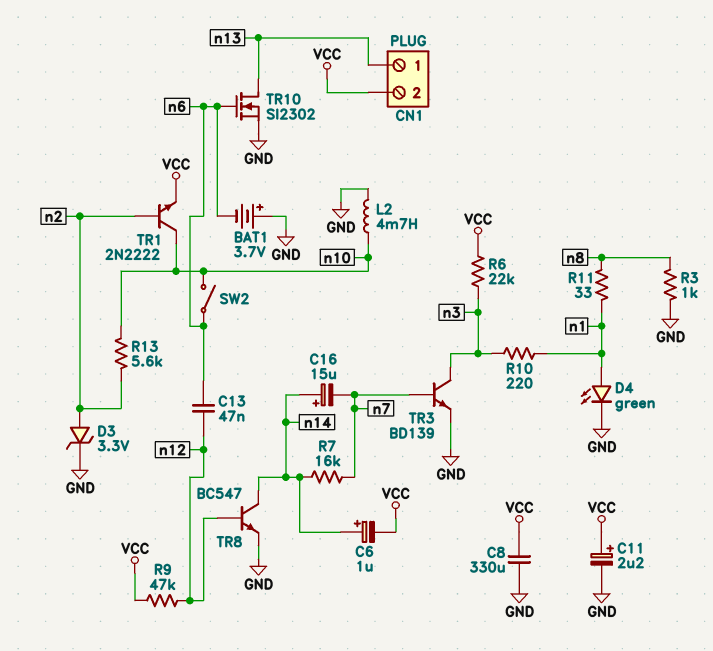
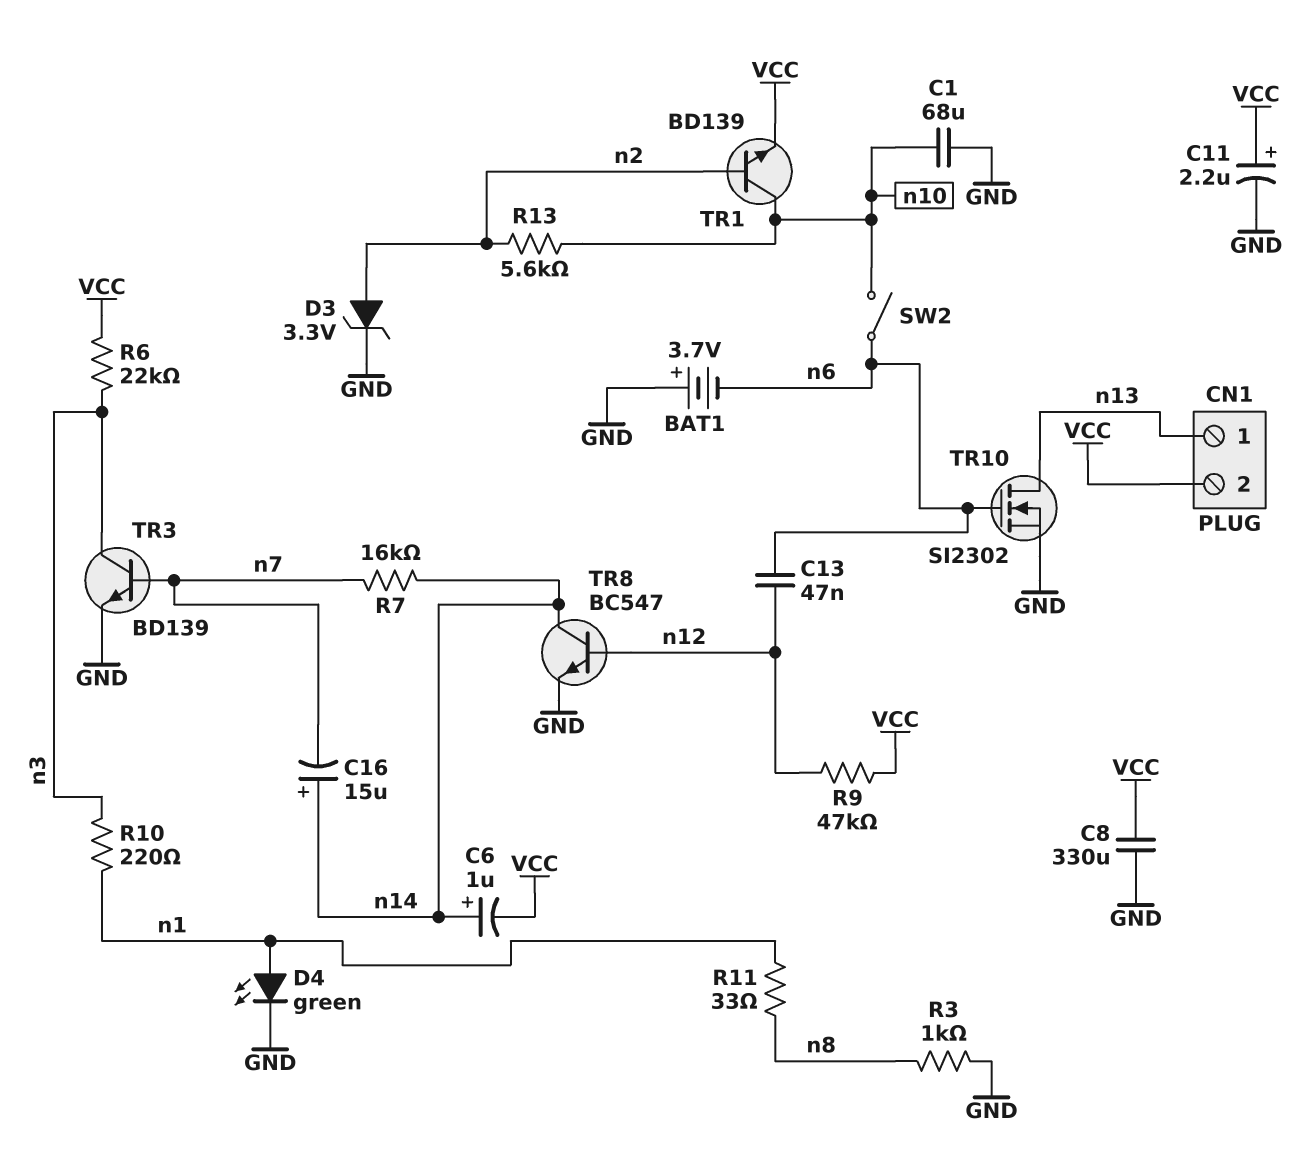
C1: none -> 68uF (GND, n10)
L2: 4.7mH (GND, n10) -> none
TR1: NPN 2N2222 (B n2, C n10, E VCC) -> NPN BD139 (B n2, C n10, E VCC)

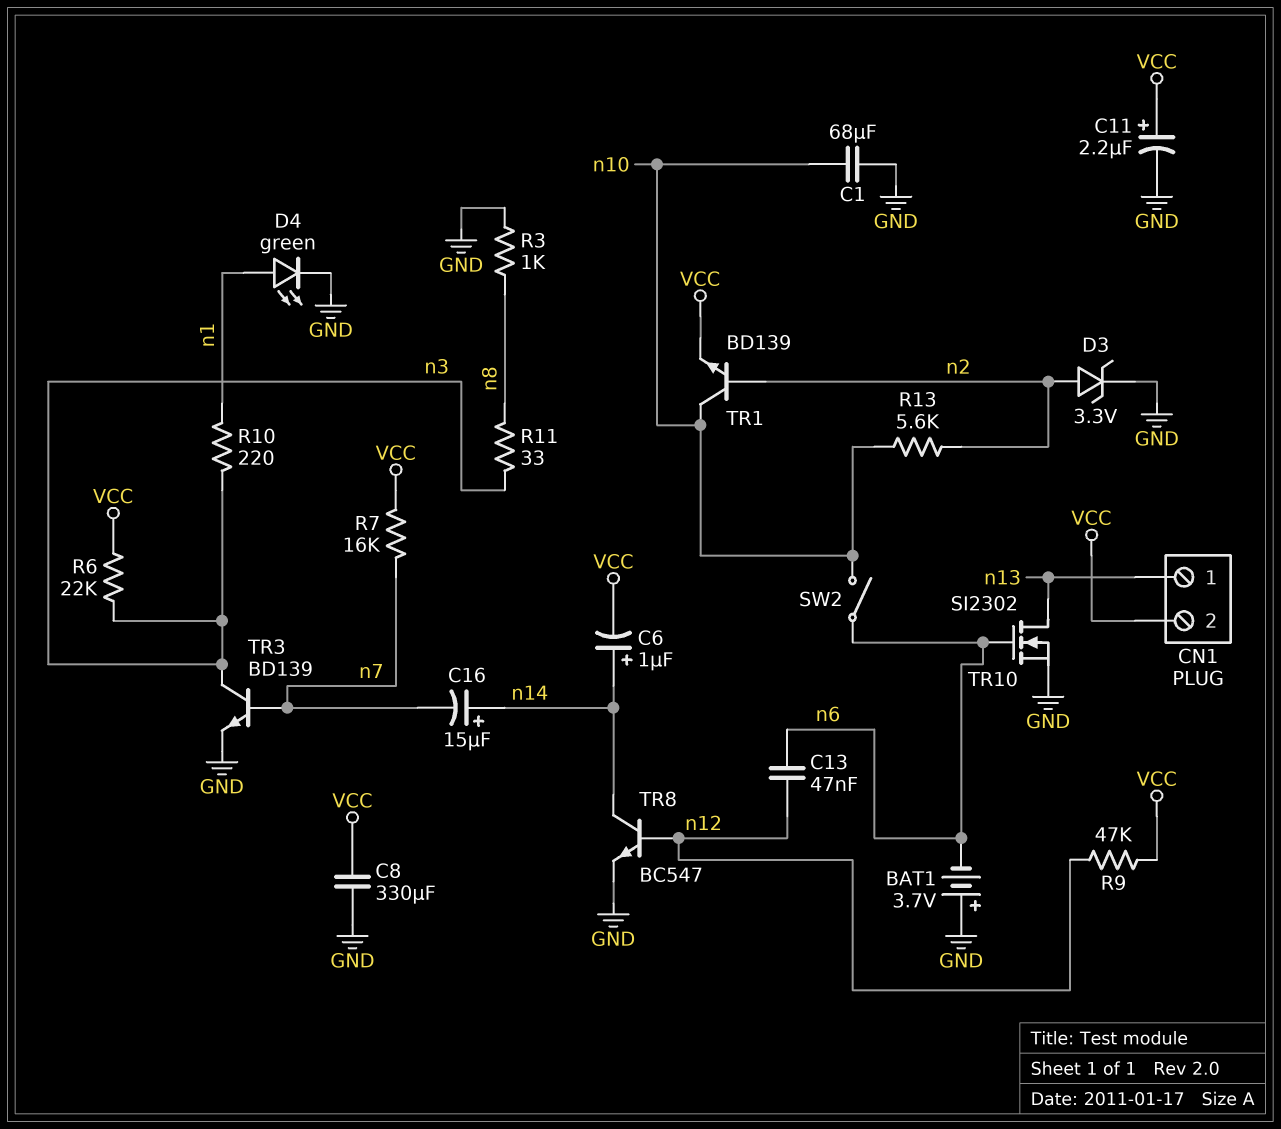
R7: 16k (n7, n14) -> 16k (VCC, n7)
R11: 33 (n1, n8) -> 33 (n3, n8)

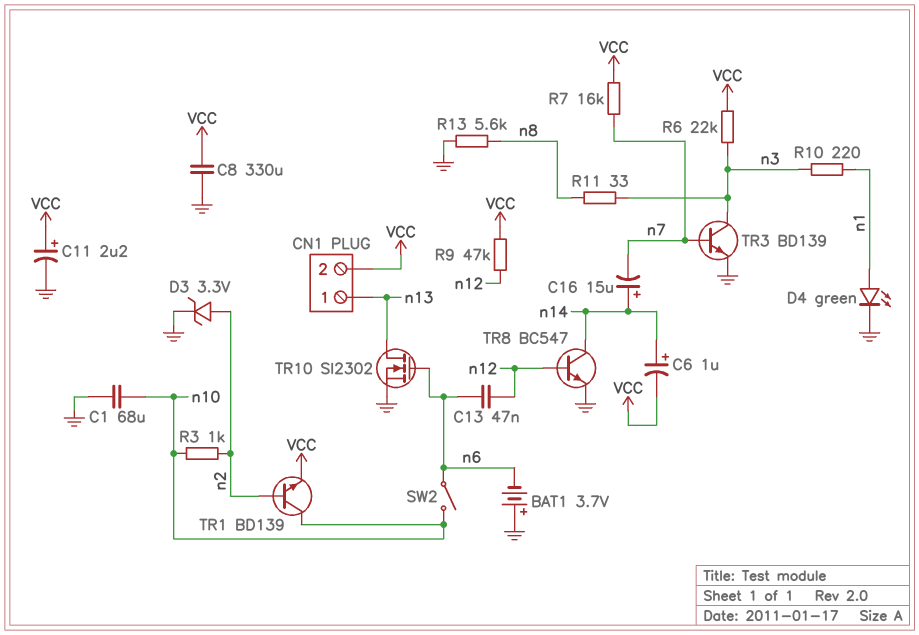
R3: 1k (GND, n8) -> 1k (n2, n10)
R13: 5.6k (n2, n10) -> 5.6k (GND, n8)

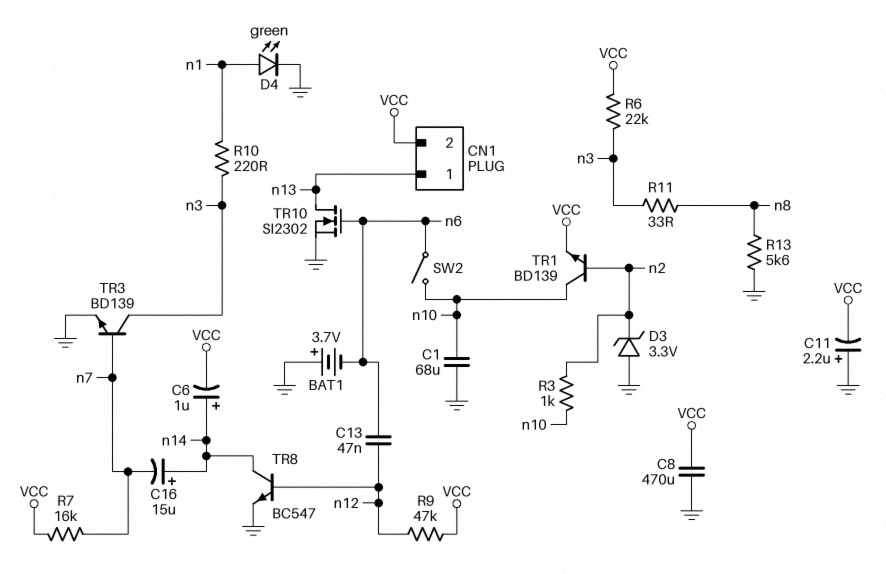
C8: 330uF (GND, VCC) -> 470uF (GND, VCC)
C11: 2.2uF (plus VCC, minus GND) -> 2.2uF (plus GND, minus VCC)
D3: zener 3.3V (A n2, K GND) -> zener 3.3V (A GND, K n2)

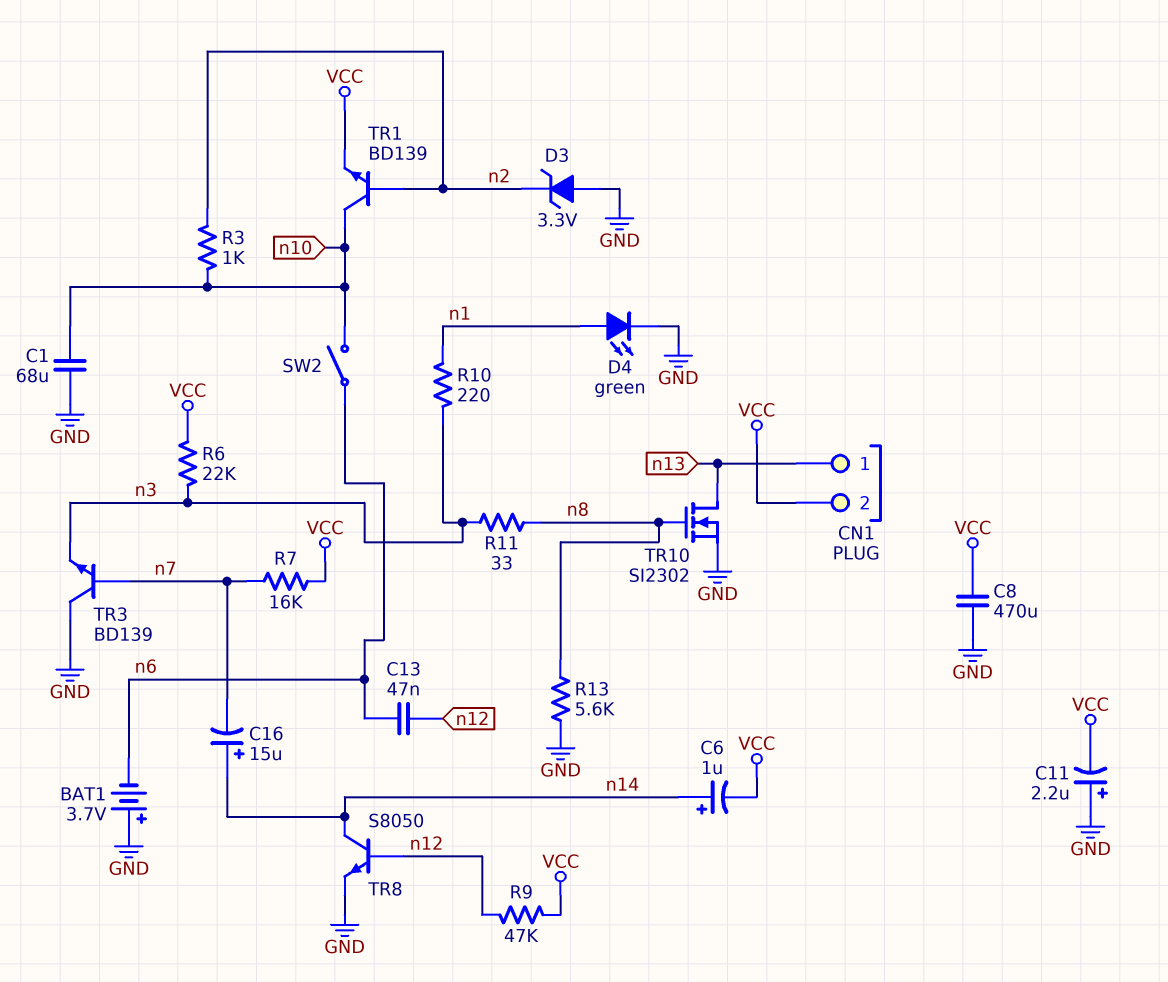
TR3: NPN BD139 (B n7, C n3, E GND) -> NPN BD139 (B n7, C GND, E n3)
TR8: NPN BC547 (B n12, C n14, E GND) -> NPN S8050 (B n12, C n14, E GND)
TR10: NMOS SI2302 (G n6, D n13, S GND) -> NMOS SI2302 (G n8, D n13, S GND)

